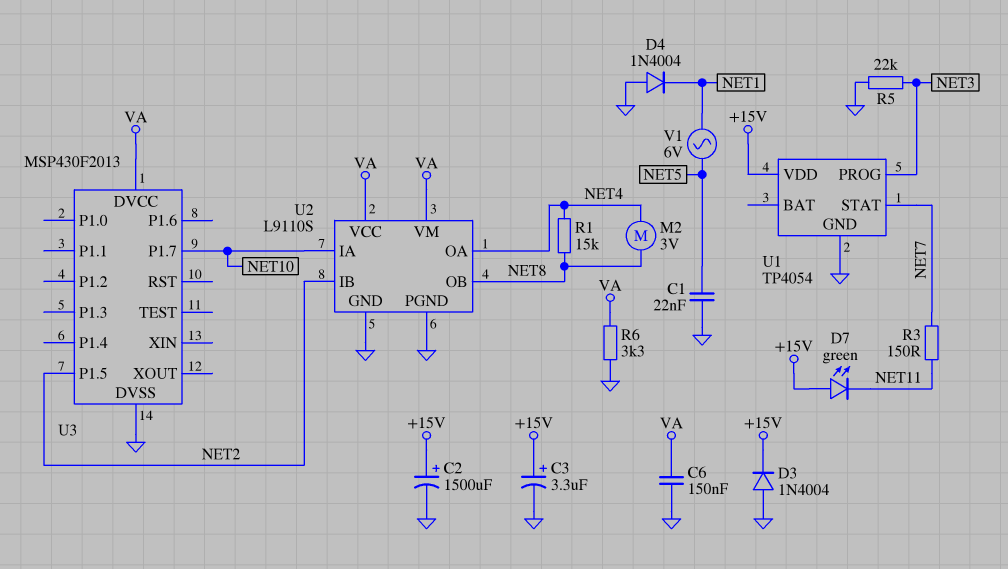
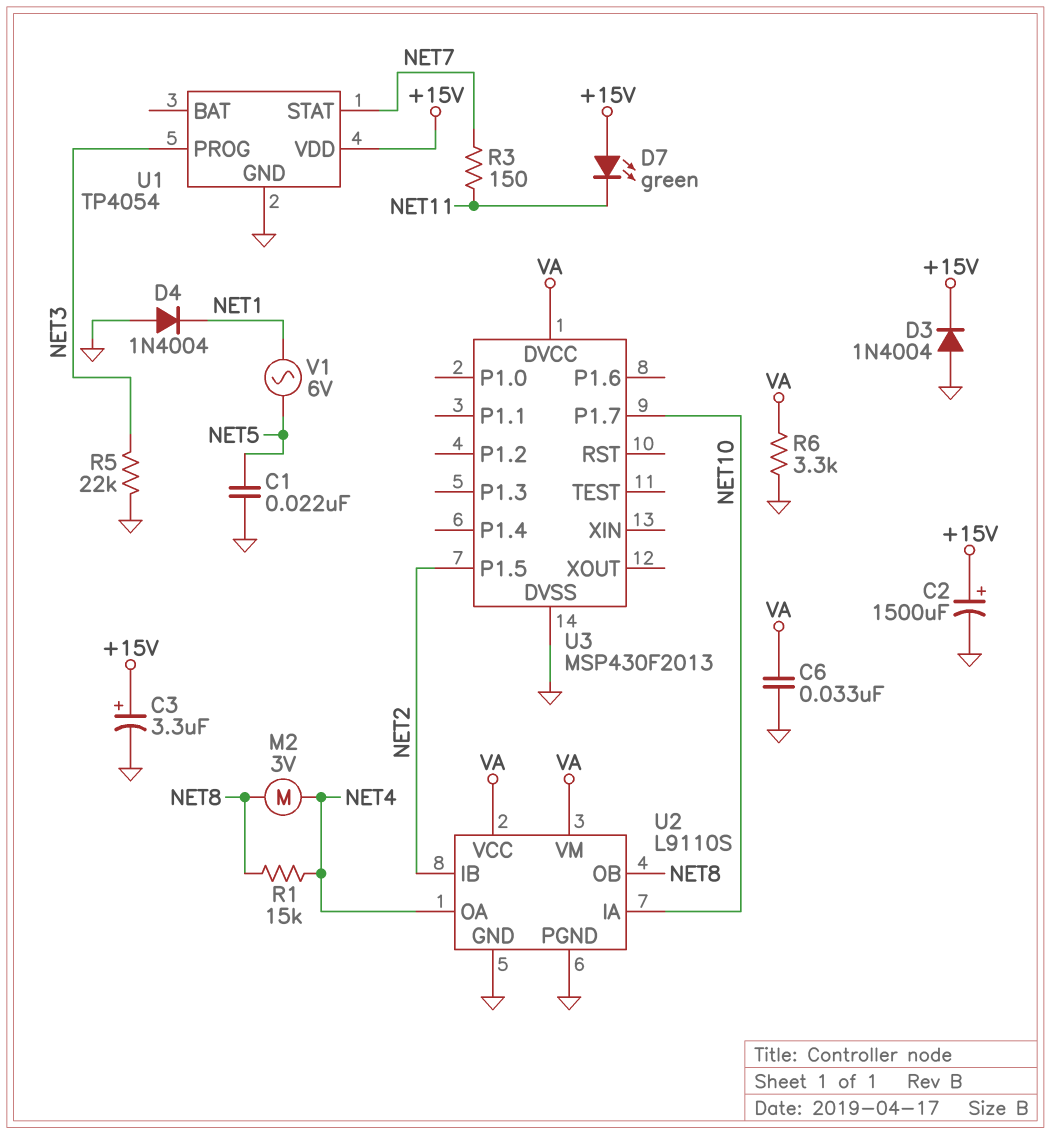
C6: 150nF (GND, VA) -> 33nF (GND, VA)

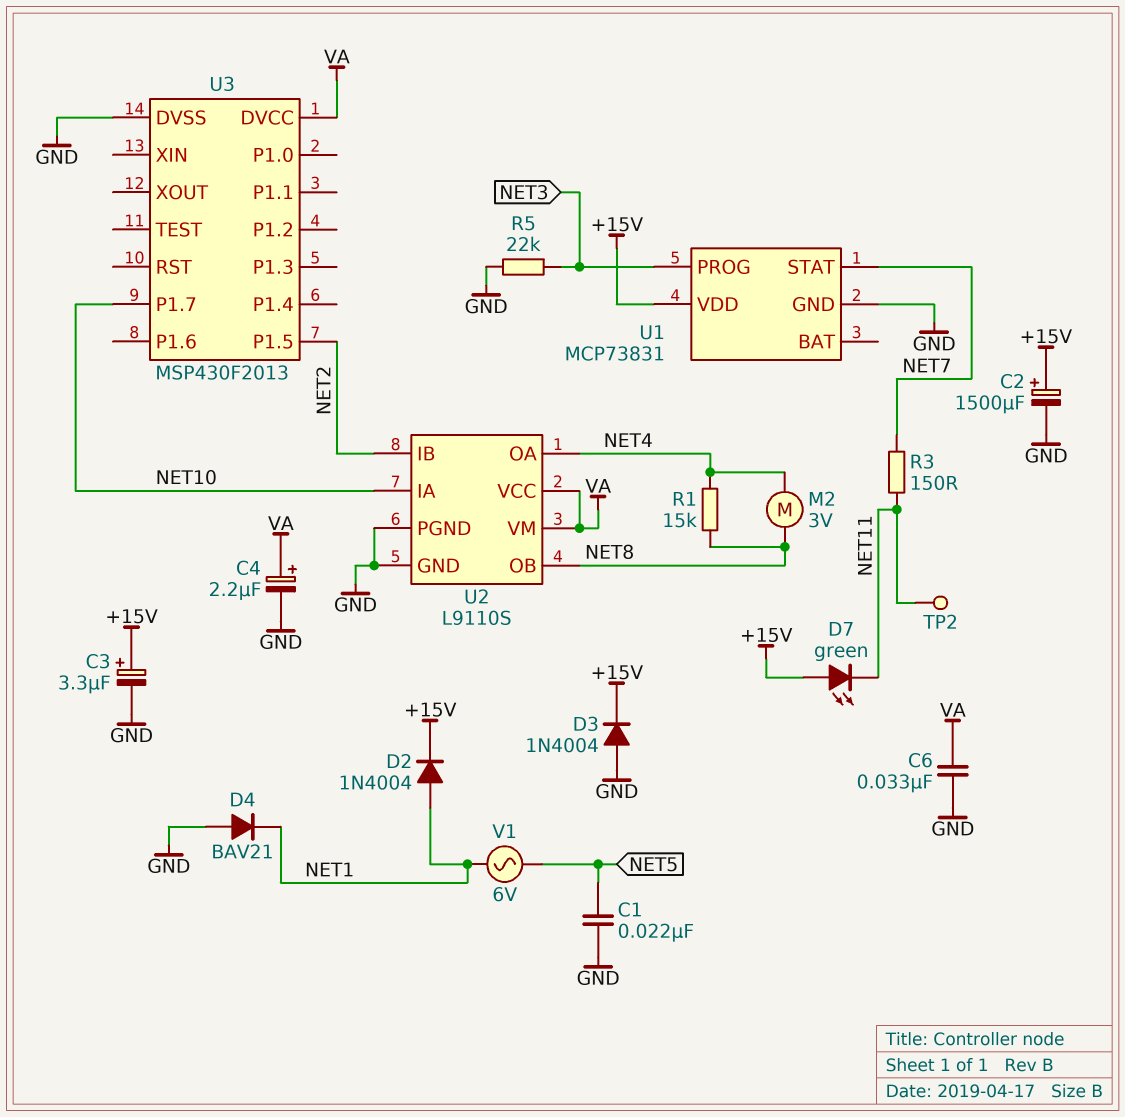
C4: none -> 2.2uF (plus VA, minus GND)
D2: none -> diode 1N4004 (A NET1, K +15V)
D4: diode 1N4004 (A GND, K NET1) -> diode BAV21 (A GND, K NET1)
R6: 3.3k (GND, VA) -> none
TP2: none -> test point (NET11)
U1: TP4054 -> MCP73831

